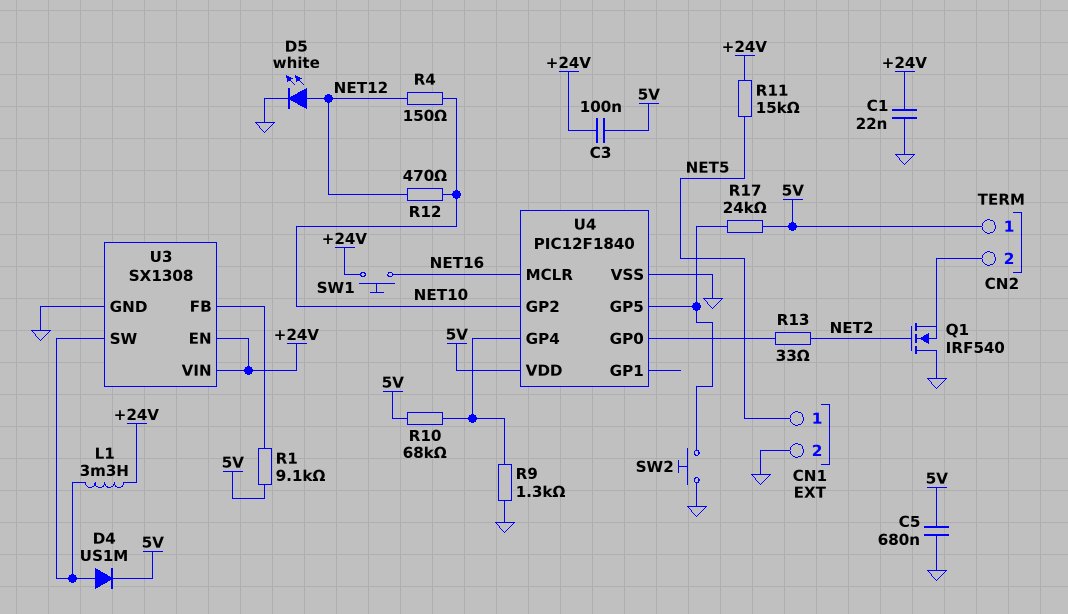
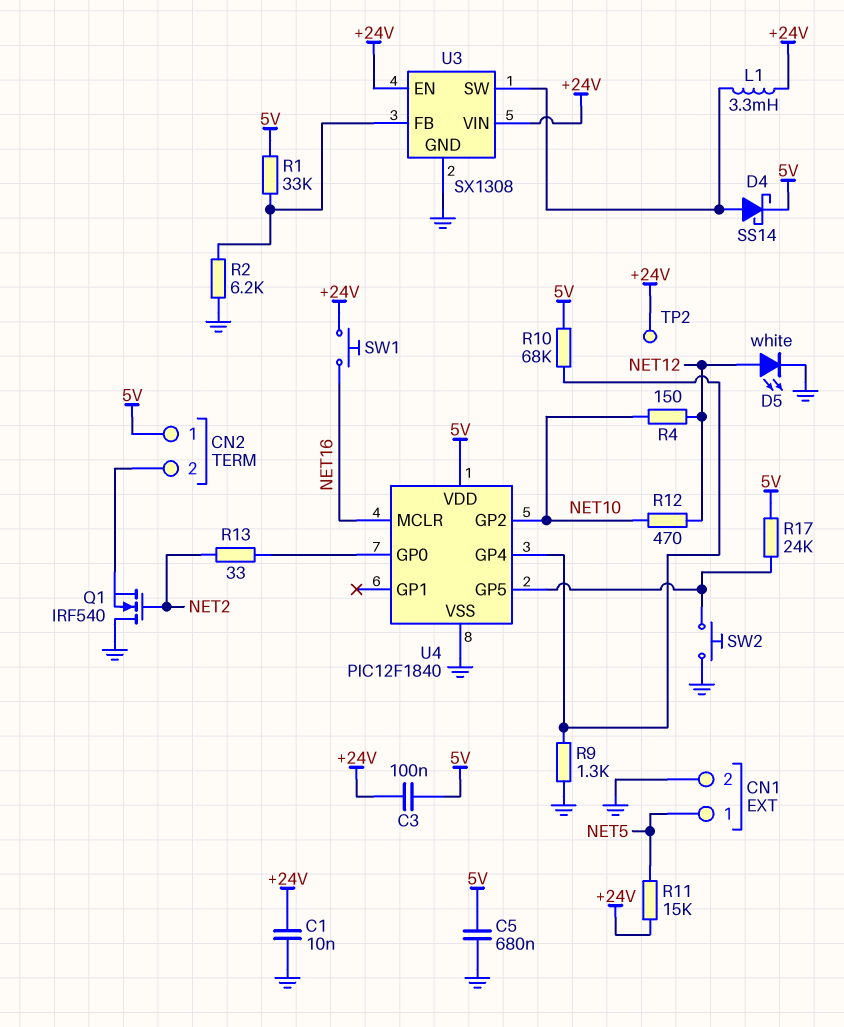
C1: 22nF (+24V, GND) -> 10nF (+24V, GND)
D4: diode US1M (A U3/SW, K 5V) -> schottky SS14 (A U3/SW, K 5V)
R1: 9.1k (5V, U3/FB) -> 33k (5V, U3/FB)
R2: none -> 6.2k (GND, U3/FB)
TP2: none -> test point (+24V)

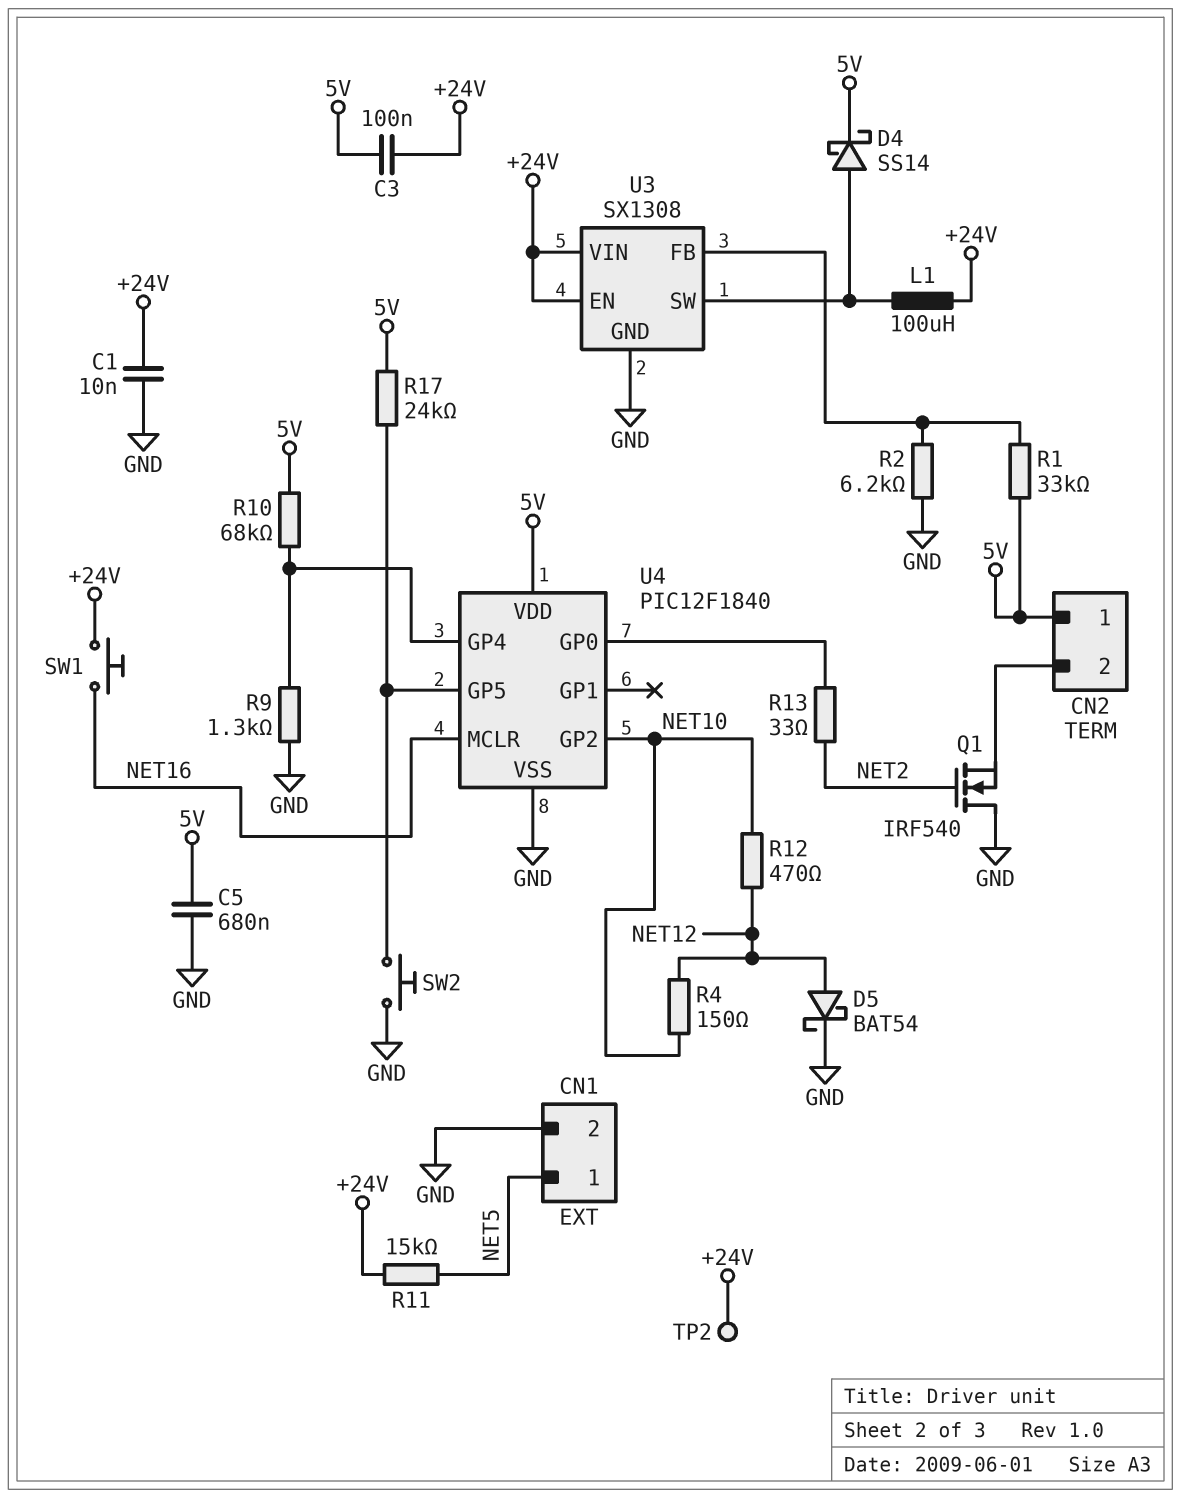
D5: LED white (A NET12, K GND) -> schottky BAT54 (A NET12, K GND)
L1: 3.3mH (+24V, U3/SW) -> 100uH (+24V, U3/SW)

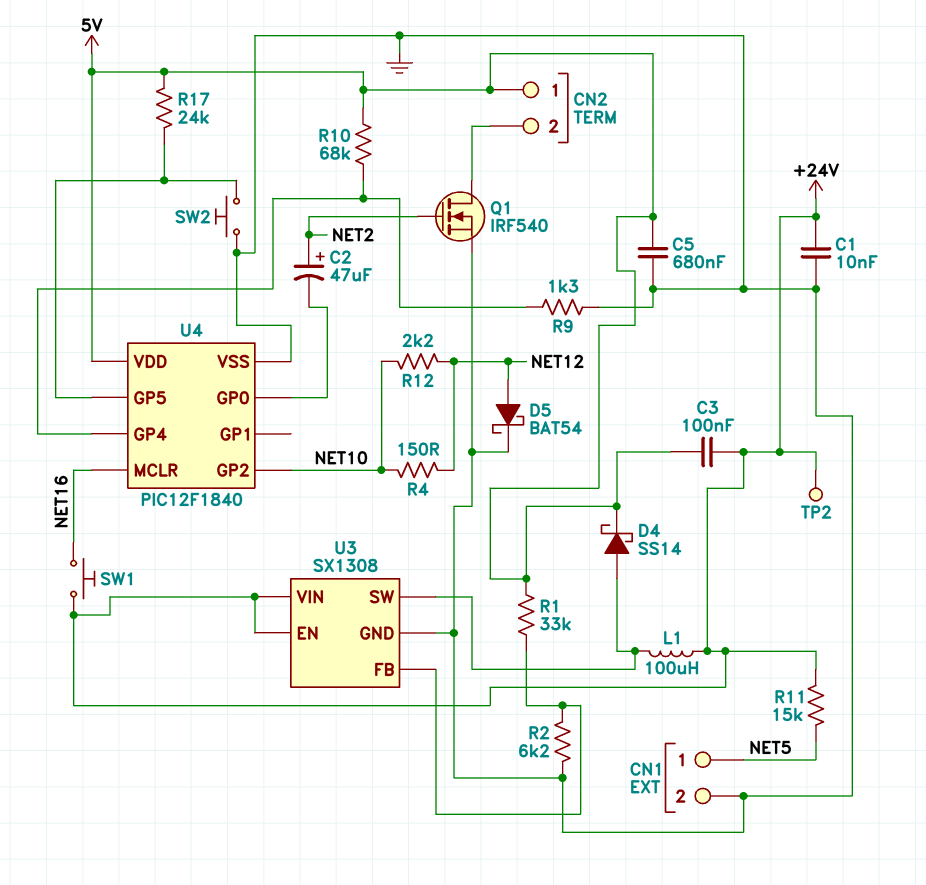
C2: none -> 47uF (plus NET2, minus U4/GP0)
Q1: NMOS IRF540 (G NET2, D GND, S CN2/2) -> NMOS IRF540 (G NET2, D CN2/2, S GND)
R12: 470 (NET10, NET12) -> 2.2k (NET10, NET12)
R13: 33 (NET2, U4/GP0) -> none

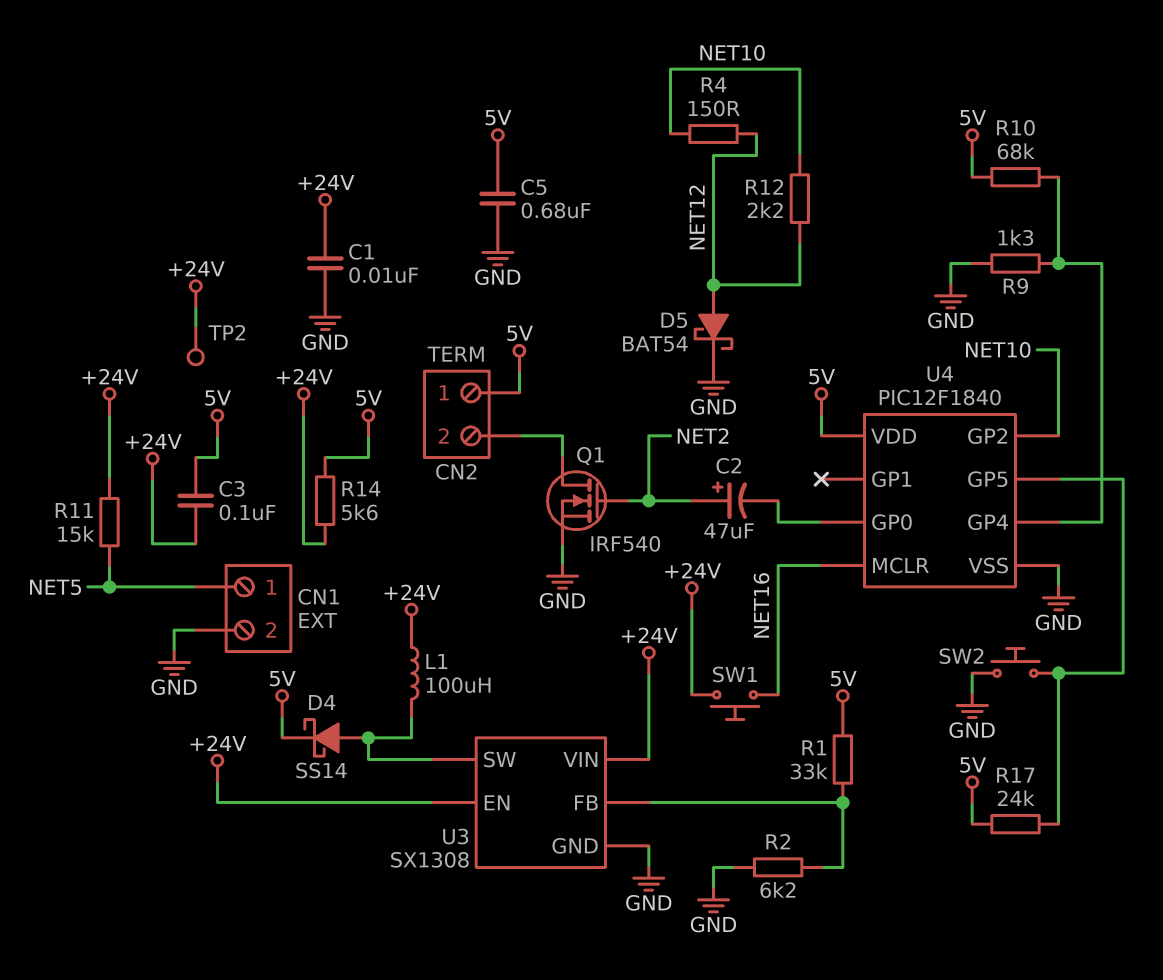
R14: none -> 5.6k (+24V, 5V)

